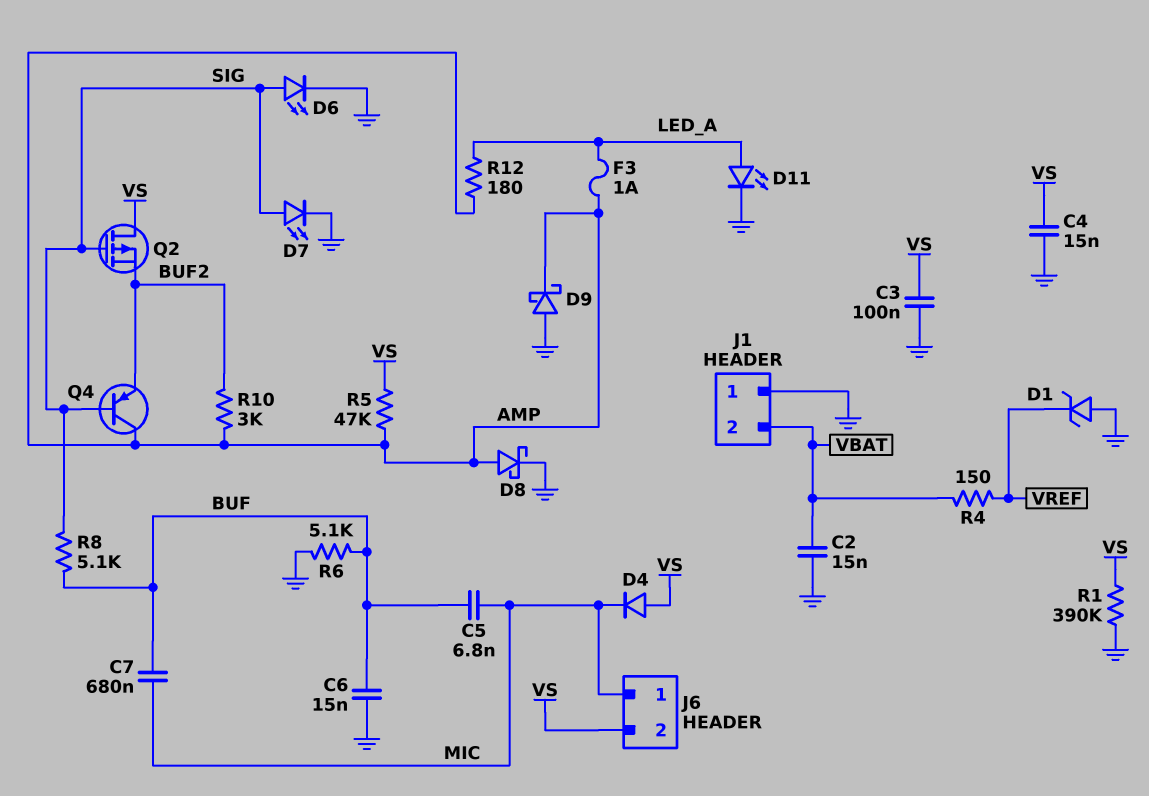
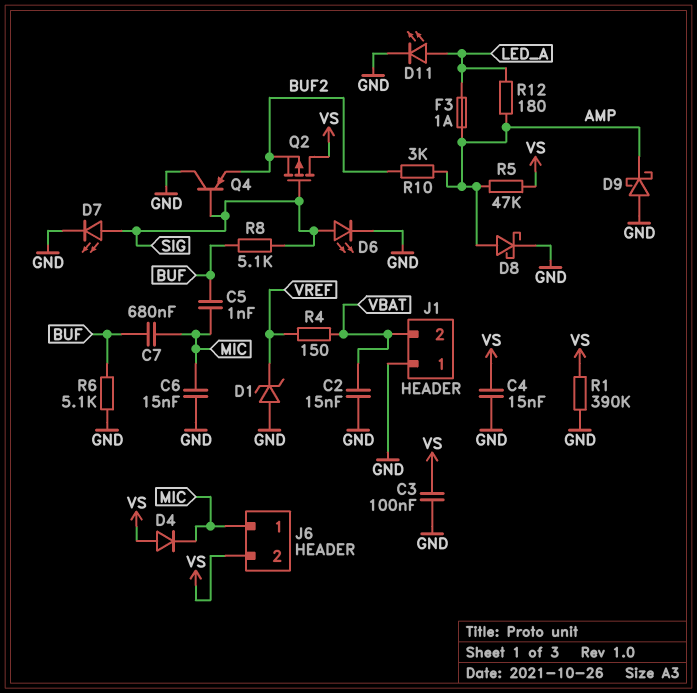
C5: 6.8nF (BUF, MIC) -> 1nF (BUF, MIC)
C6: 15nF (BUF, GND) -> 15nF (GND, MIC)
Q4: PNP (B SIG, C AMP, E BUF2) -> PNP (B SIG, C GND, E BUF2)

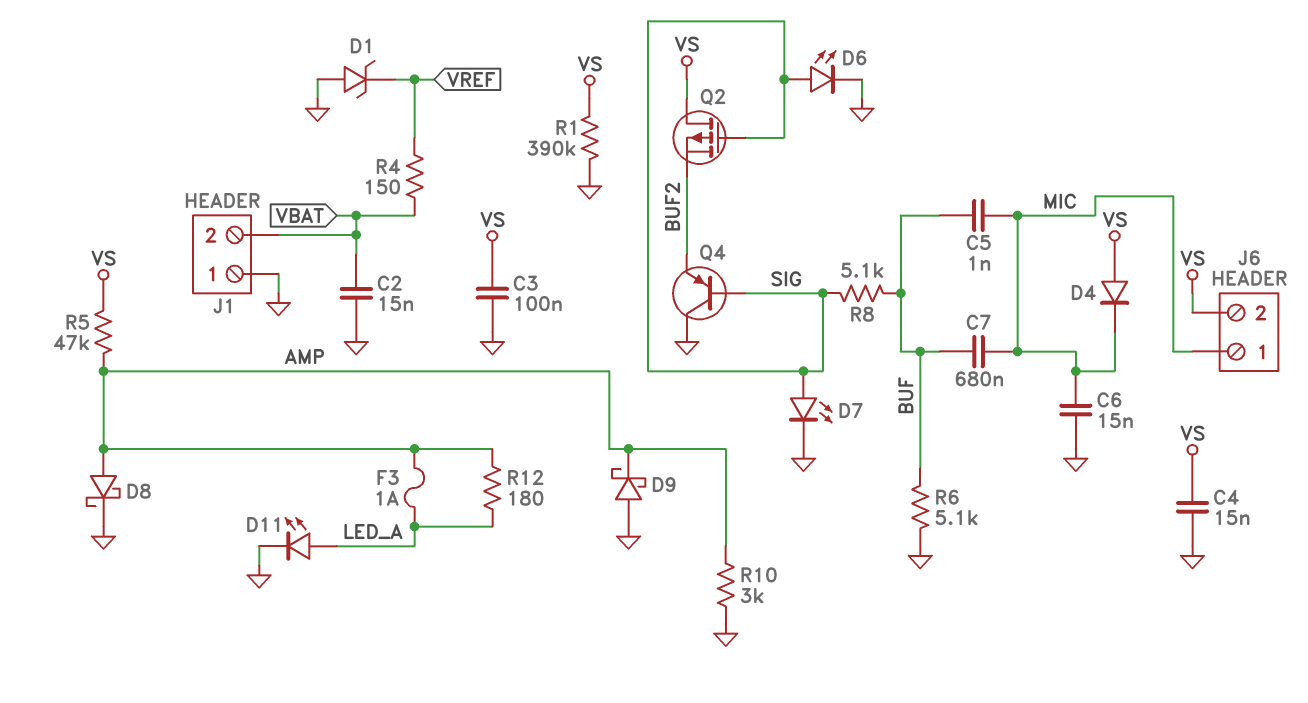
R10: 3k (AMP, BUF2) -> 3k (AMP, GND)

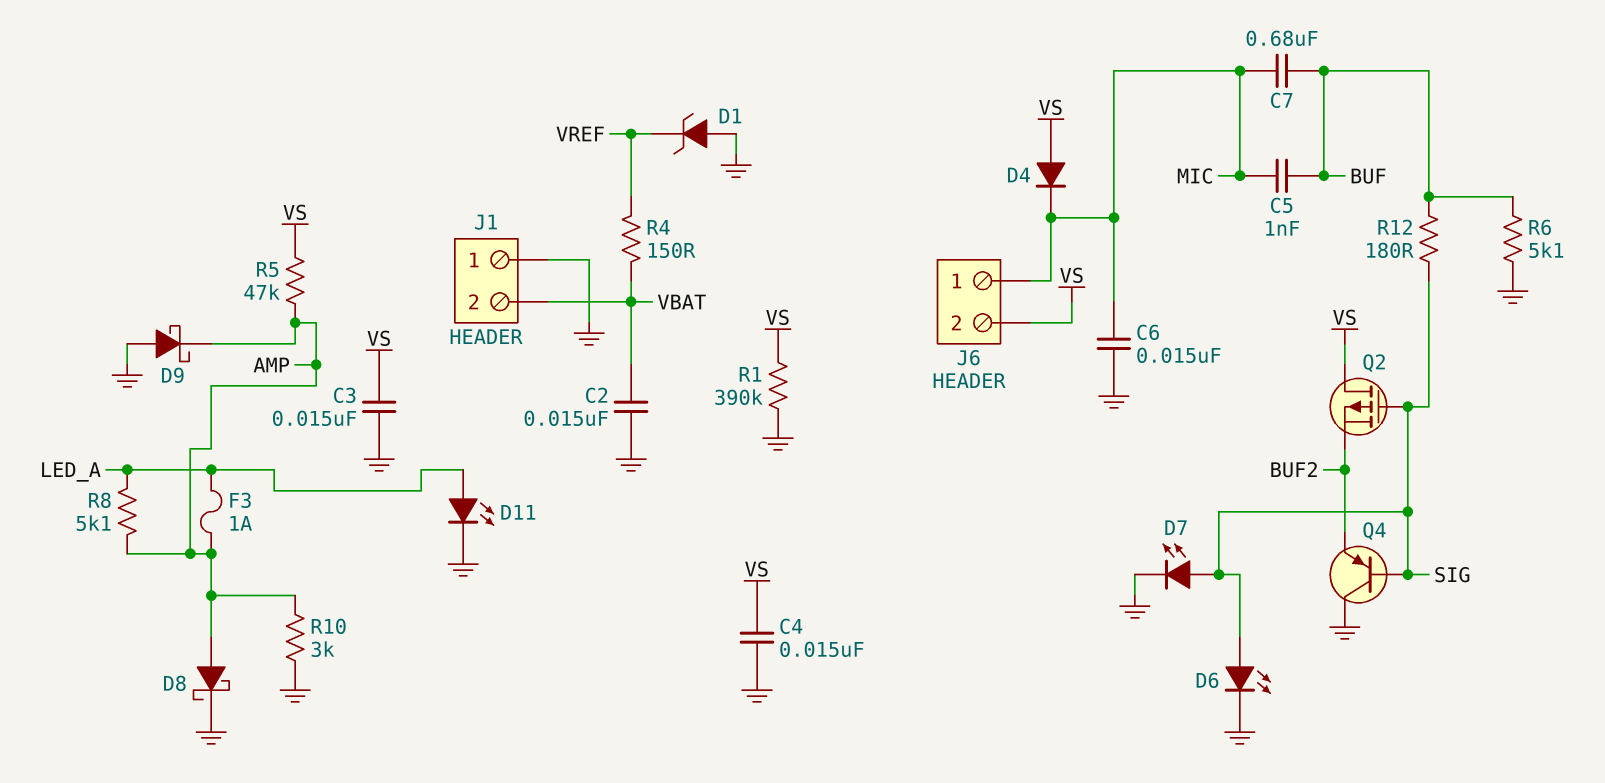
C3: 100nF (GND, VS) -> 15nF (GND, VS)
R8: 5.1k (BUF, SIG) -> 5.1k (AMP, LED_A)
R12: 180 (AMP, LED_A) -> 180 (BUF, SIG)

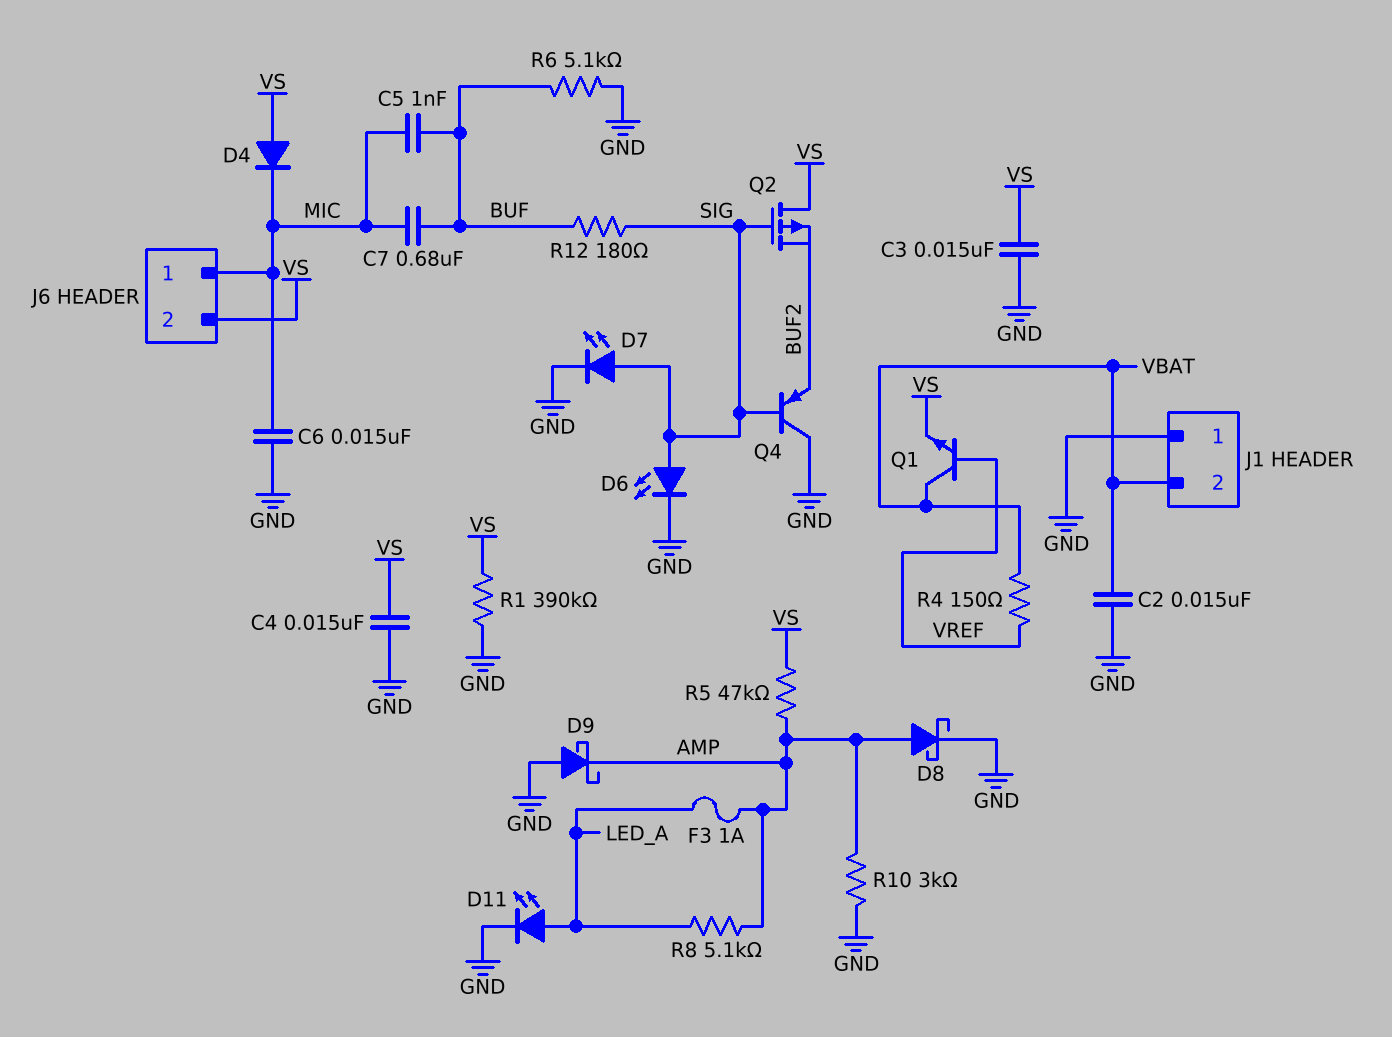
D1: zener (A GND, K VREF) -> none
Q1: none -> NPN (B VREF, C VBAT, E VS)

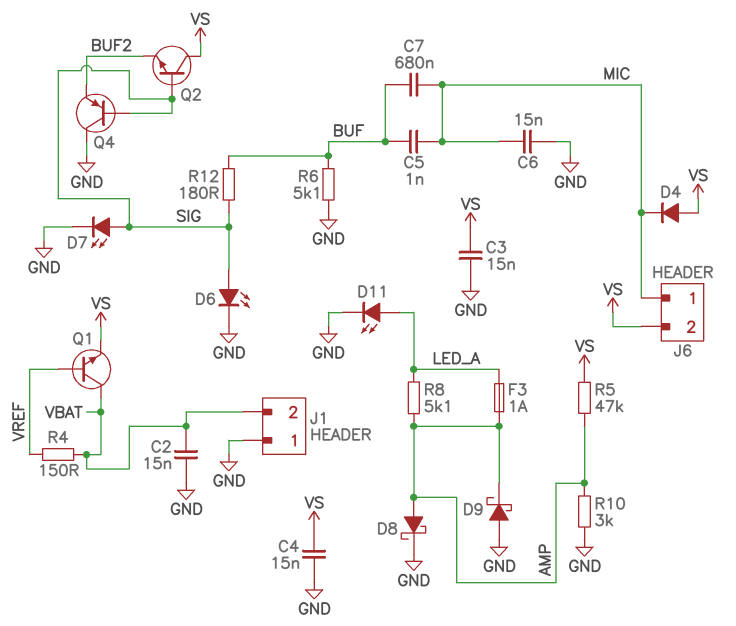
Q2: PMOS (G SIG, D VS, S BUF2) -> NPN (B SIG, C VS, E BUF2)
R1: 390k (GND, VS) -> none

